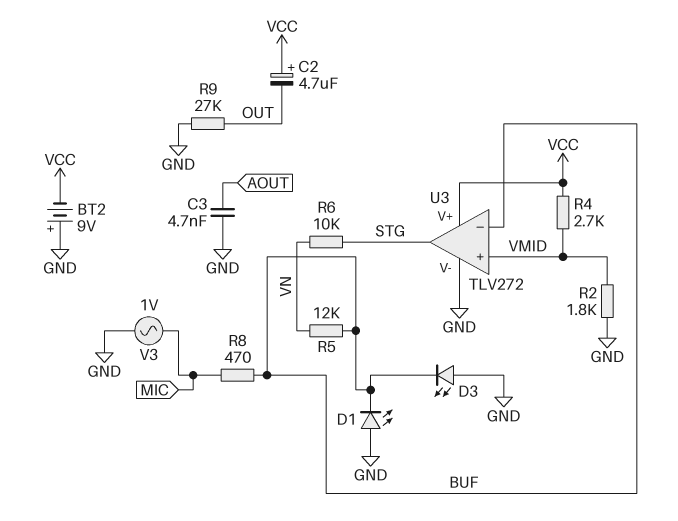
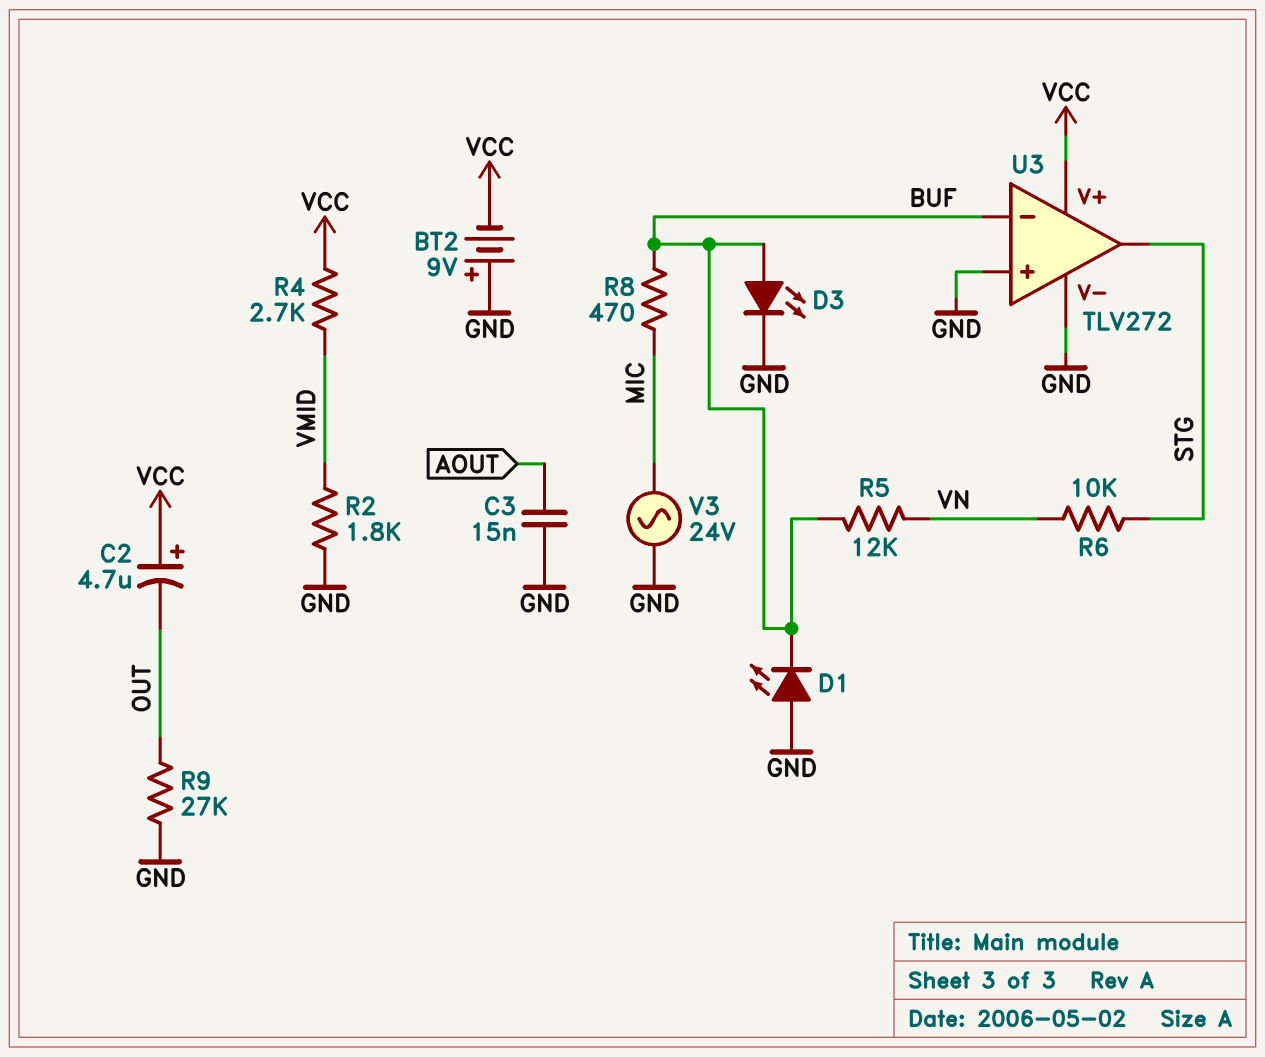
C3: 4.7nF (AOUT, GND) -> 15nF (AOUT, GND)
D3: LED (A GND, K BUF) -> LED (A BUF, K GND)
U3 pin in+: VMID -> GND
V3: AC 1V (GND, MIC) -> AC 24V (GND, MIC)

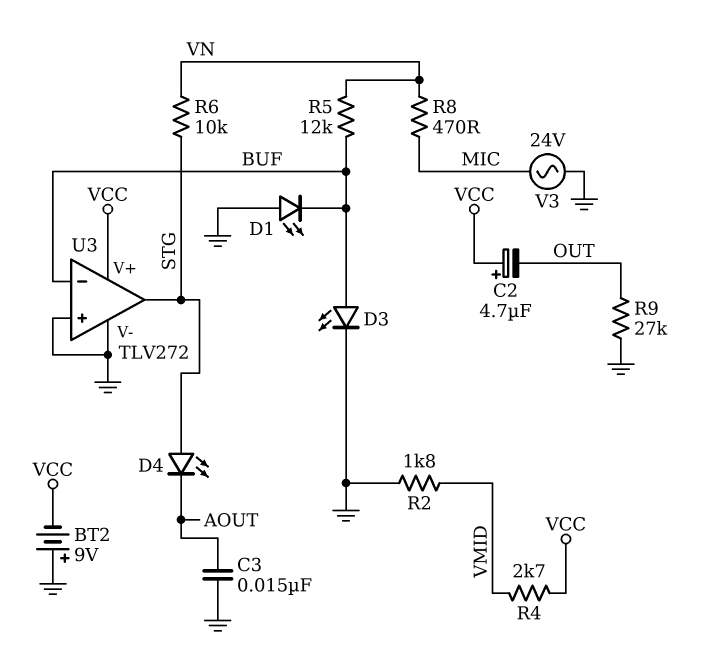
D4: none -> LED (A STG, K AOUT)
R8: 470 (BUF, MIC) -> 470 (MIC, VN)

